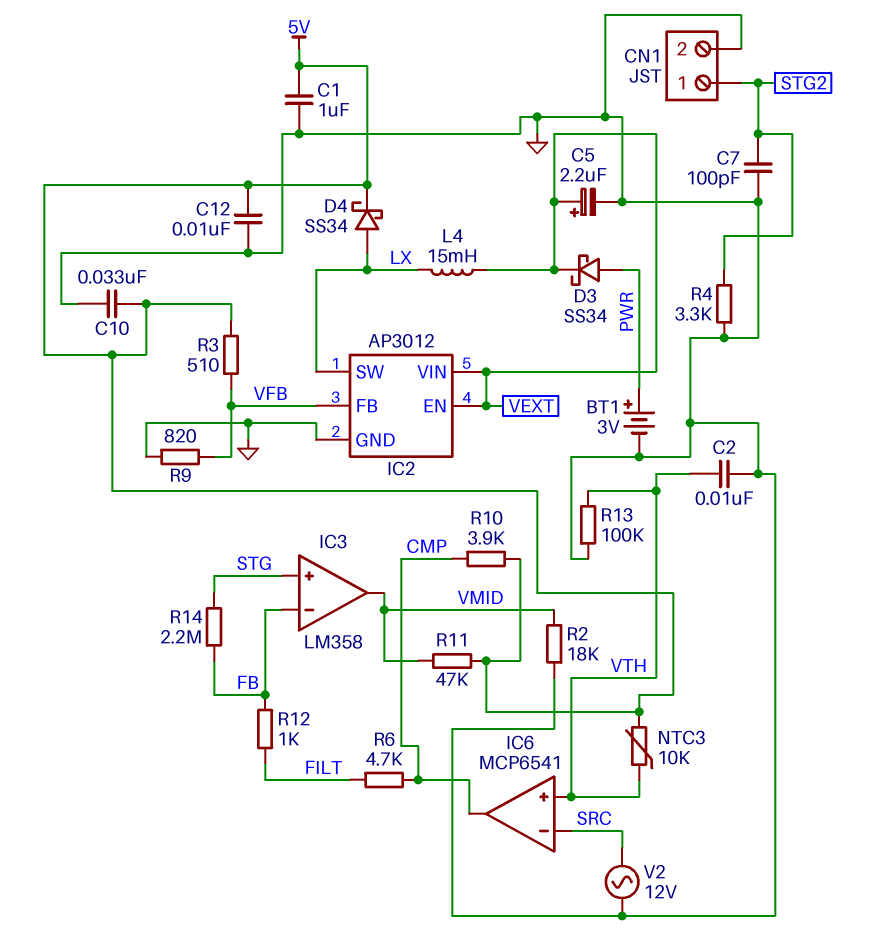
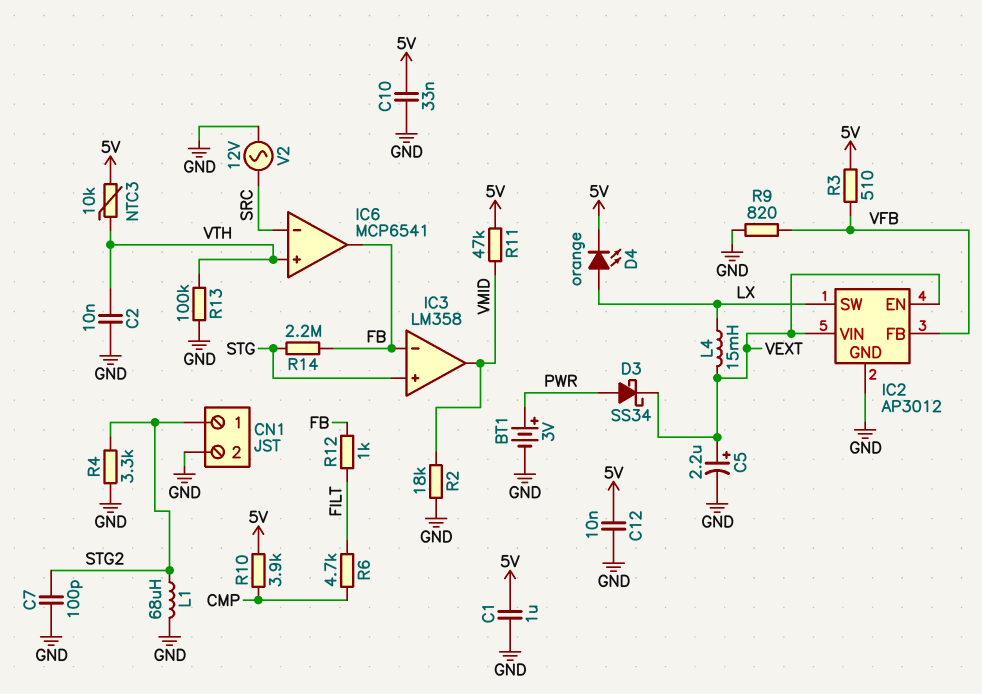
D4: schottky SS34 (A LX, K 5V) -> LED orange (A LX, K 5V)
IC6 pin out: CMP -> FB
L1: none -> 68uH (GND, STG2)

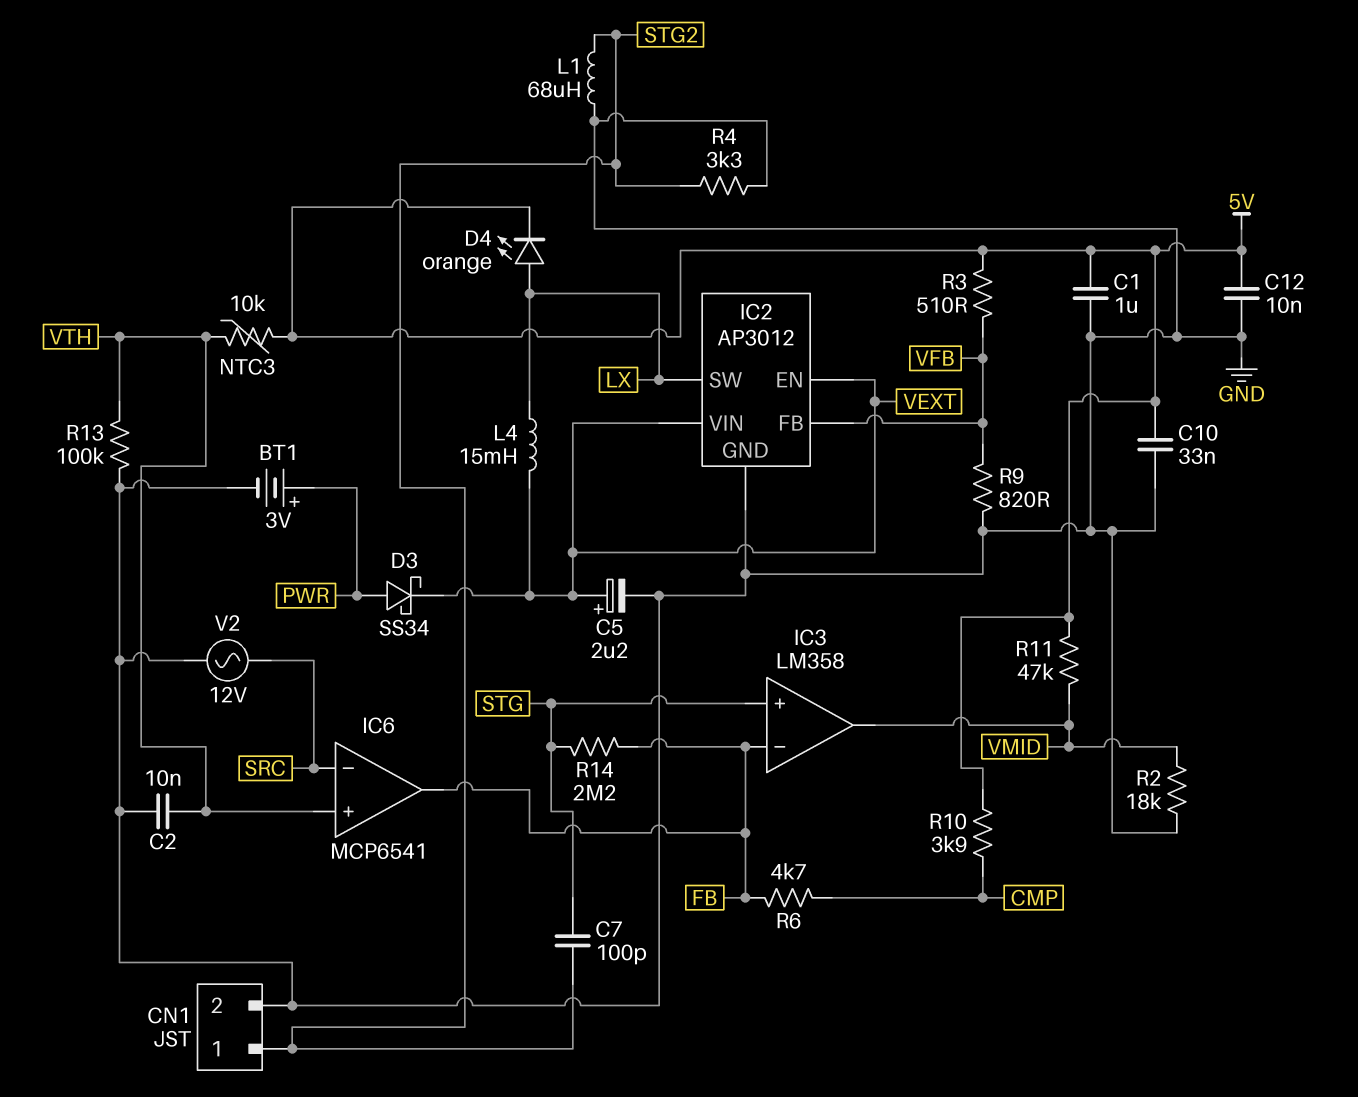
C7: 100pF (GND, STG2) -> 100pF (STG, STG2)
R6: 4.7k (CMP, FILT) -> 4.7k (CMP, FB)
R12: 1k (FB, FILT) -> none

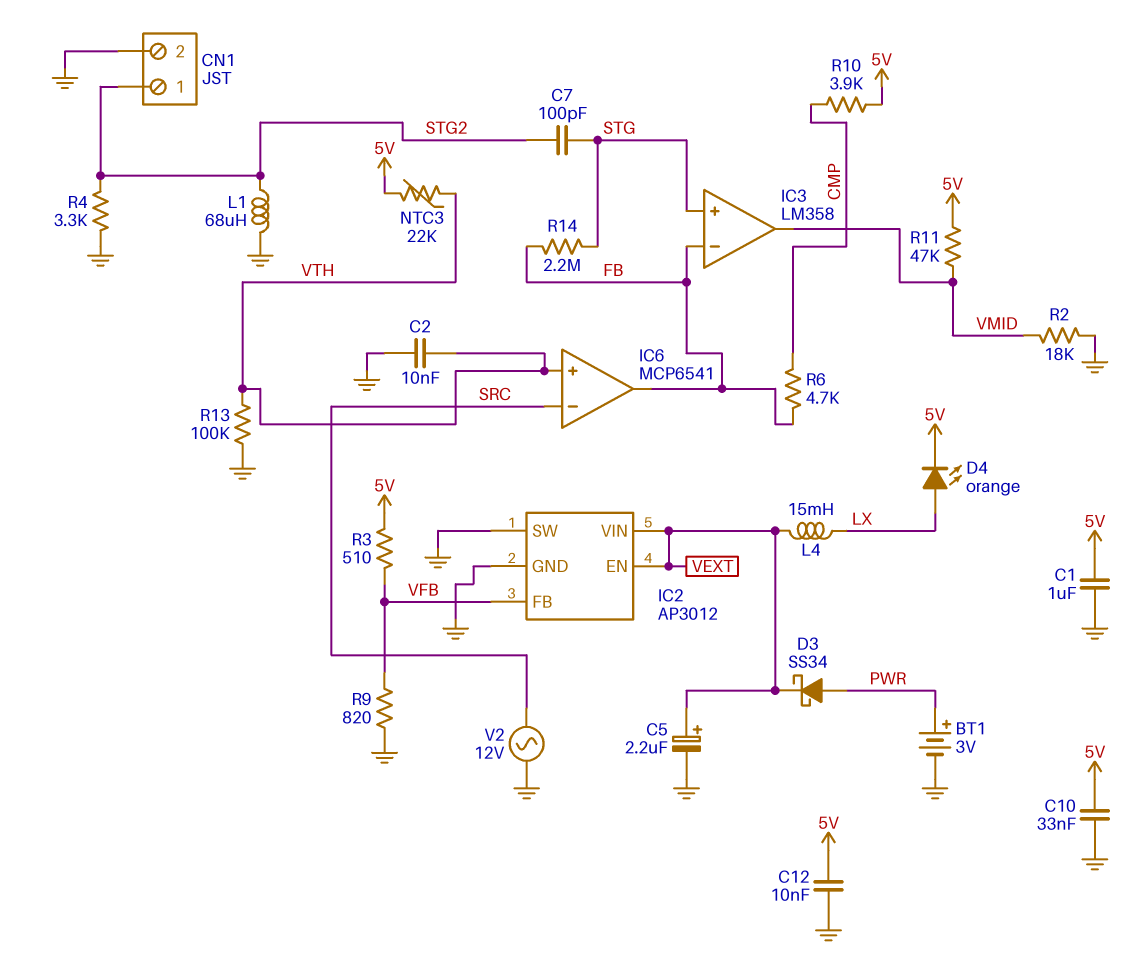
IC2 pin SW: LX -> GND
NTC3: 10k (5V, VTH) -> 22k (5V, VTH)

